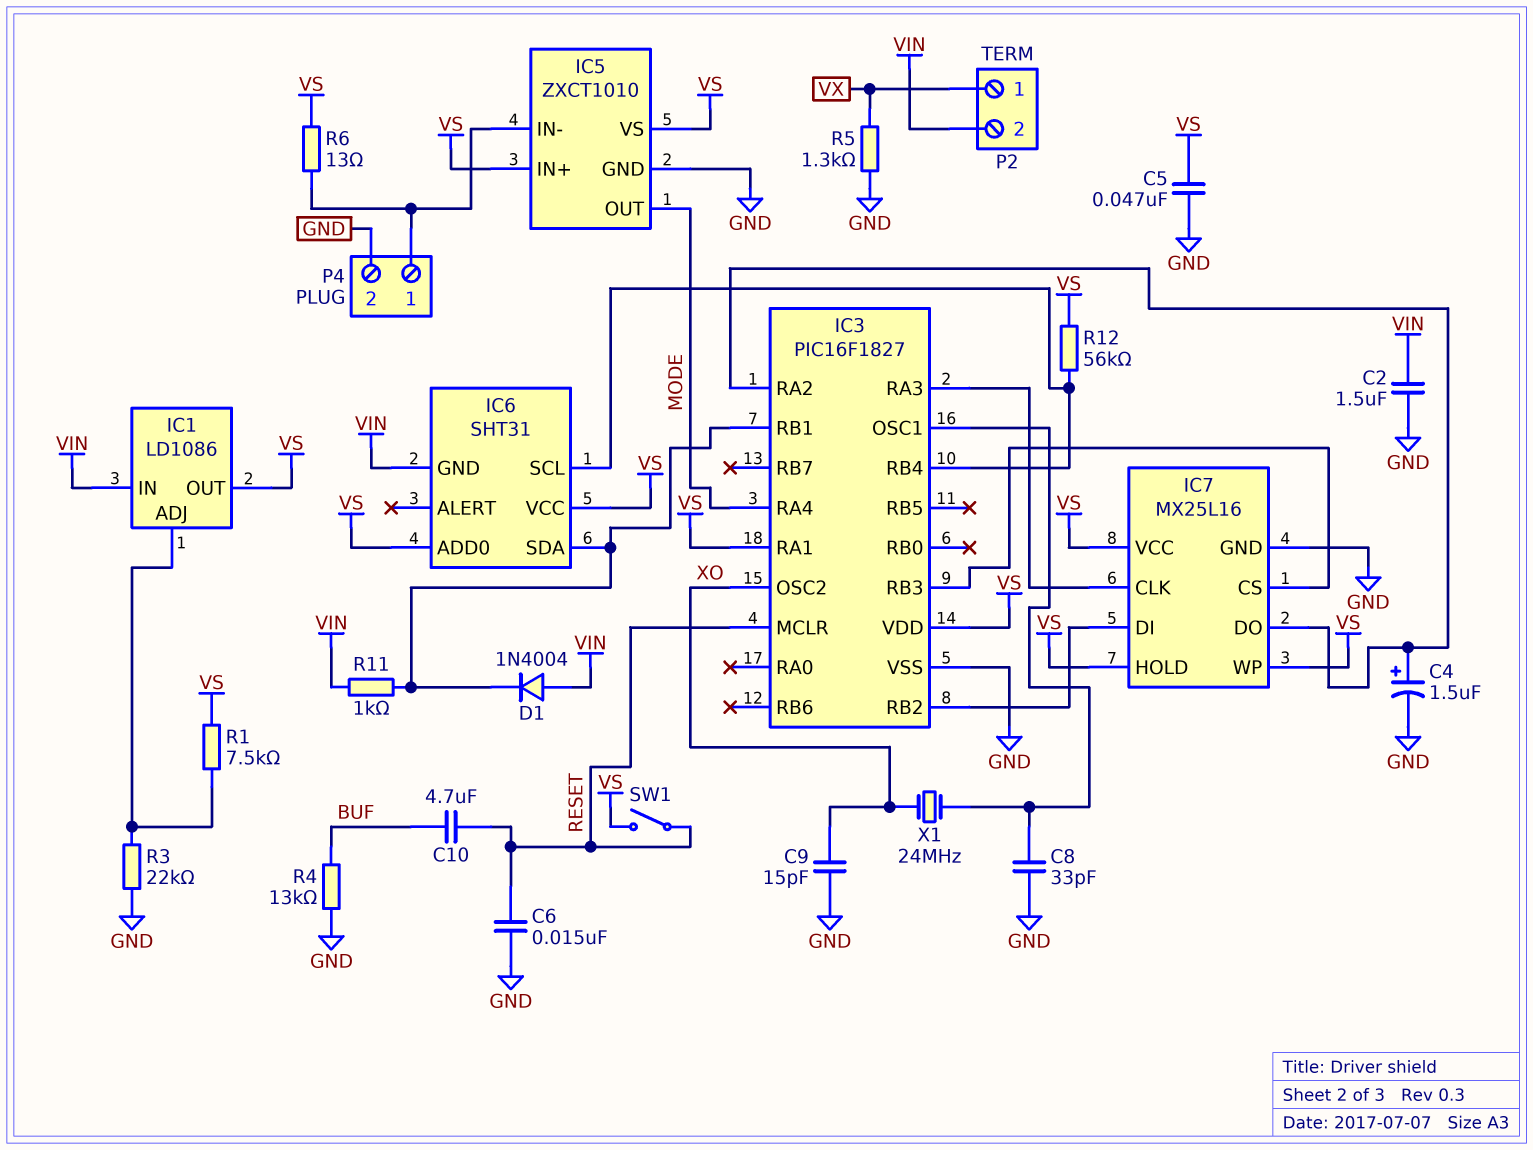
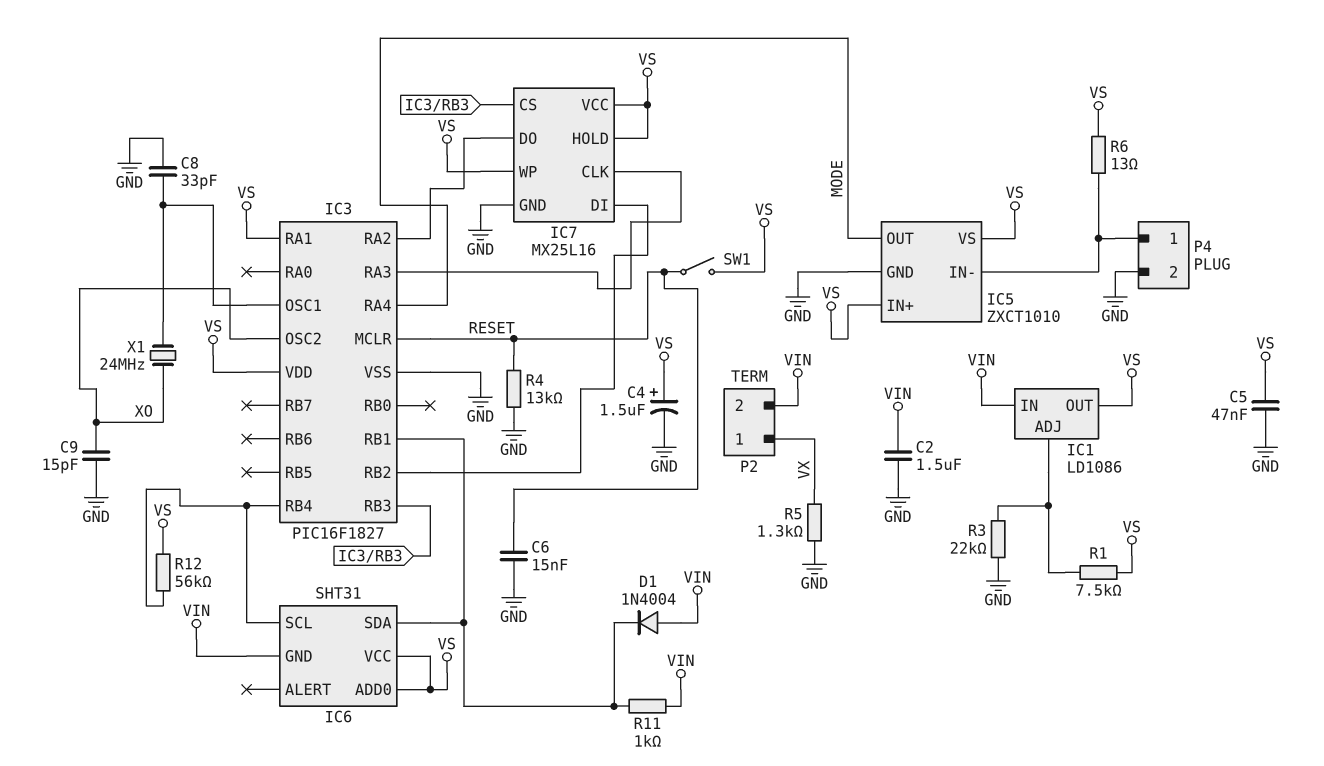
C4: 1.5uF (plus IC3/RA2, minus GND) -> 1.5uF (plus VS, minus GND)
C10: 4.7uF (BUF, RESET) -> none
R4: 13k (BUF, GND) -> 13k (GND, RESET)

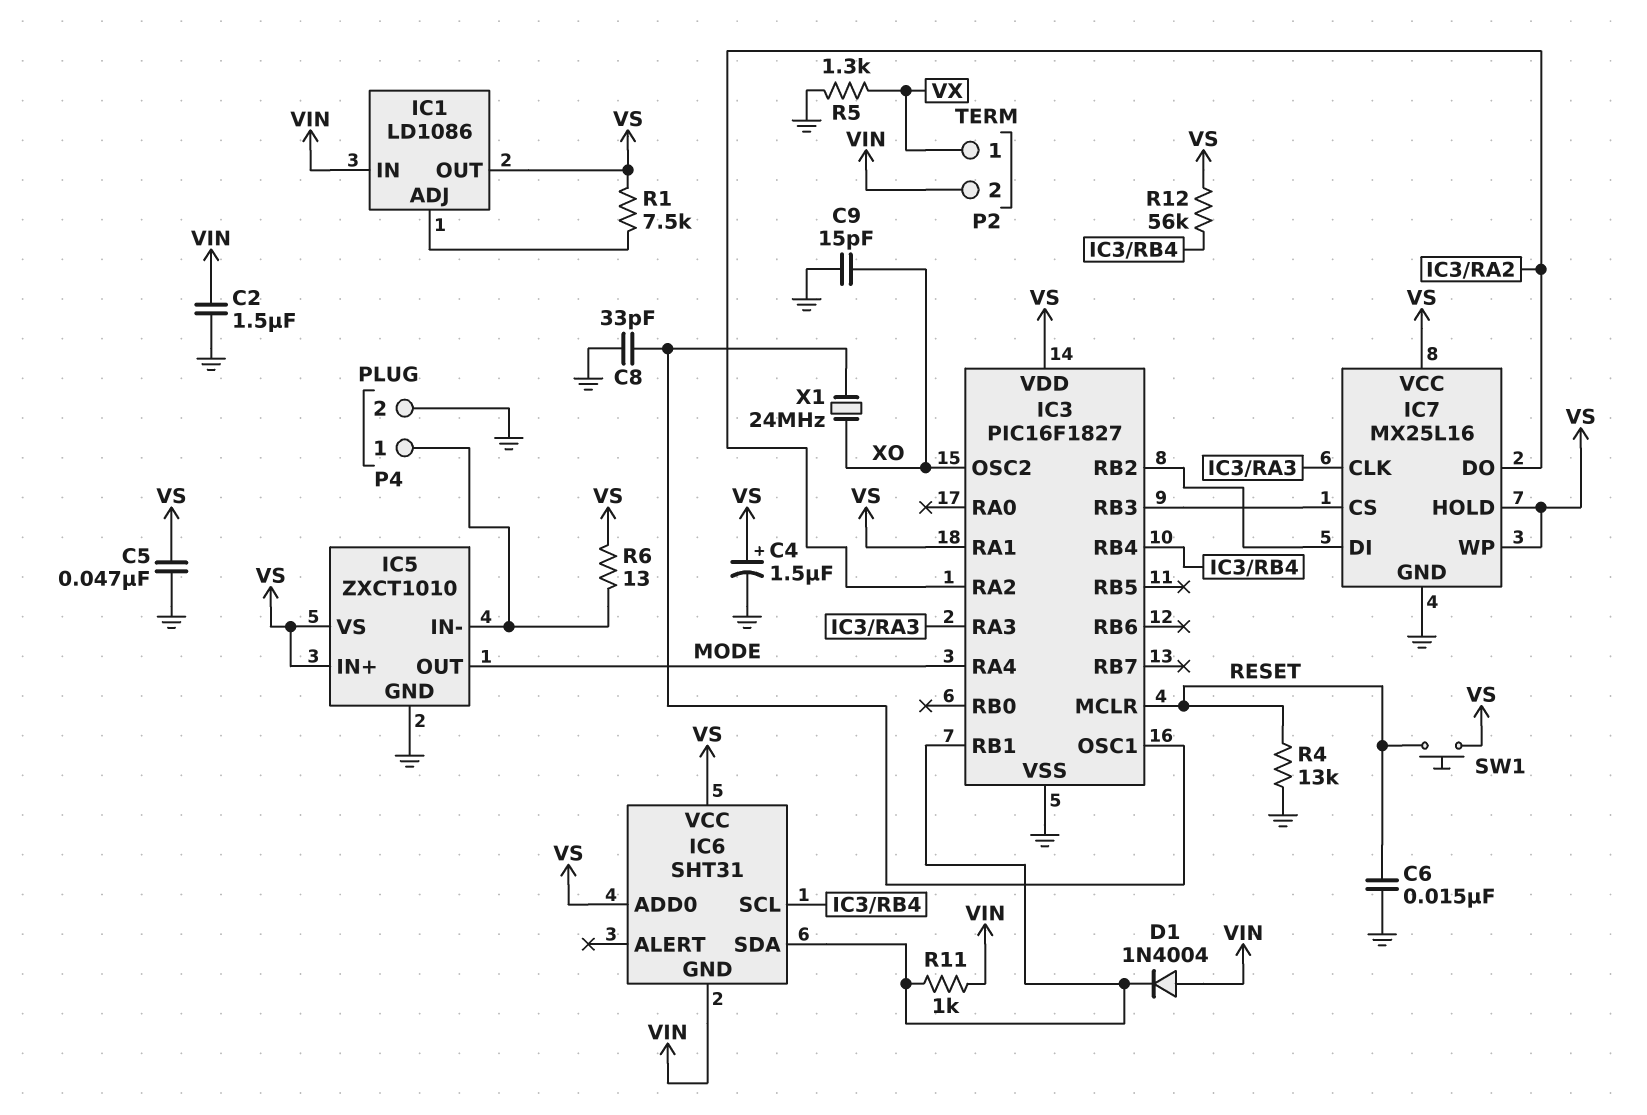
R3: 22k (GND, IC1/ADJ) -> none
SW1: switch (RESET, VS) -> button (RESET, VS)

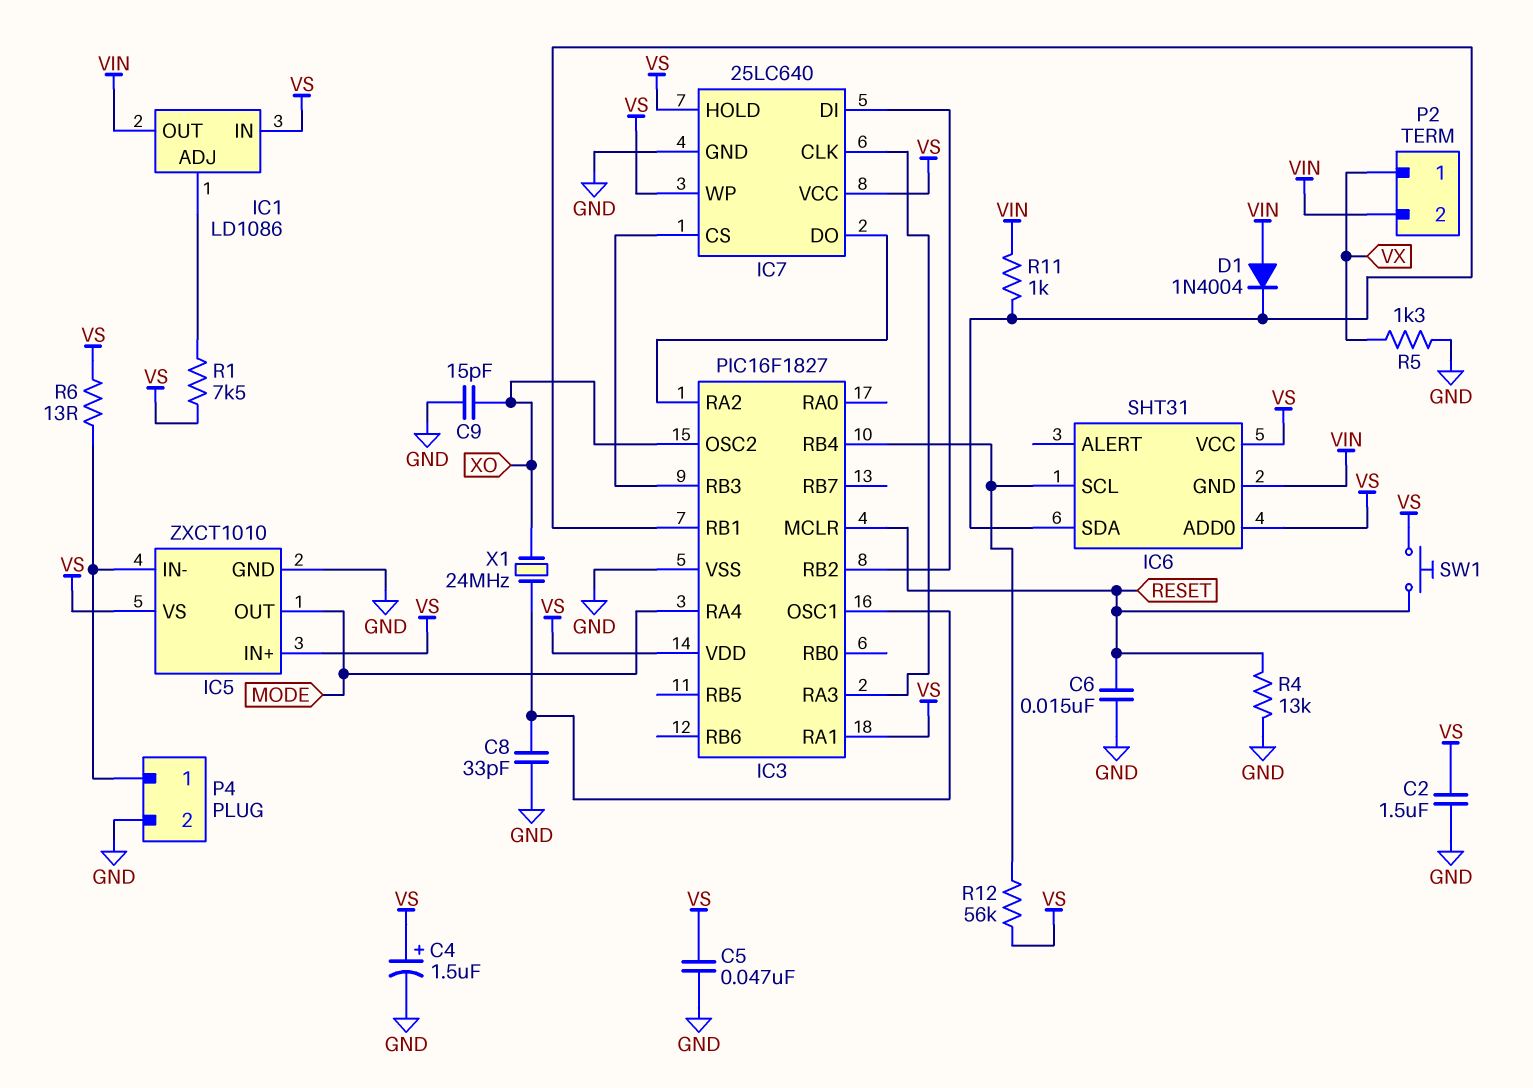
C2: 1.5uF (GND, VIN) -> 1.5uF (GND, VS)
IC1 pin IN: VIN -> VS
IC1 pin OUT: VS -> VIN
IC7: MX25L16 -> 25LC640

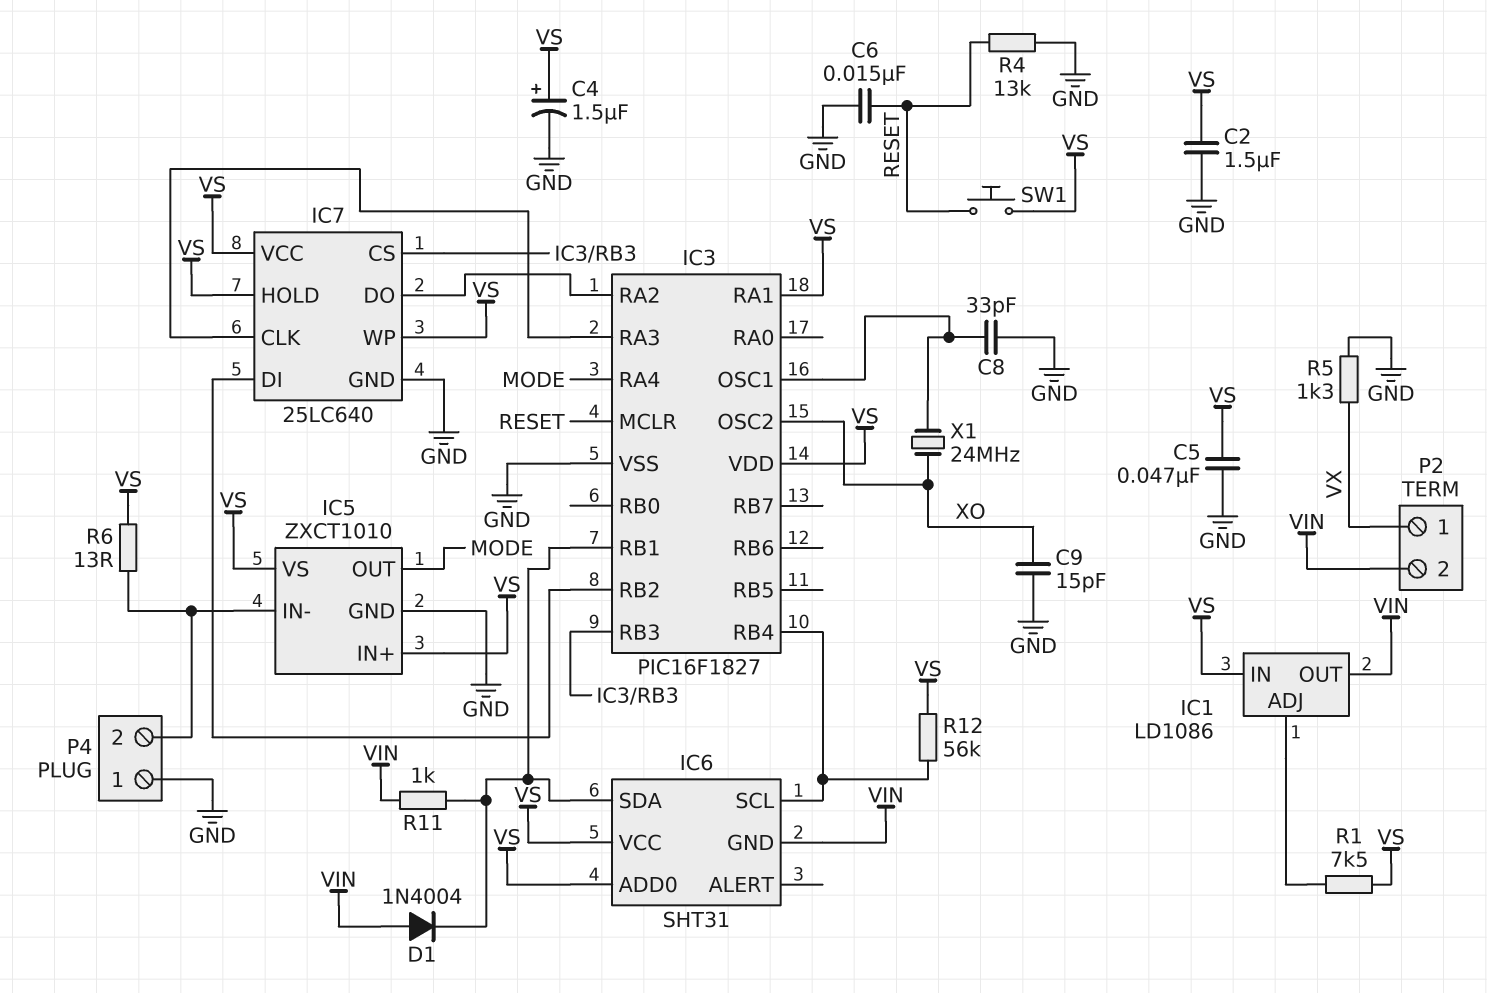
P4 pin 1: IC5/IN- -> GND
P4 pin 2: GND -> IC5/IN-

